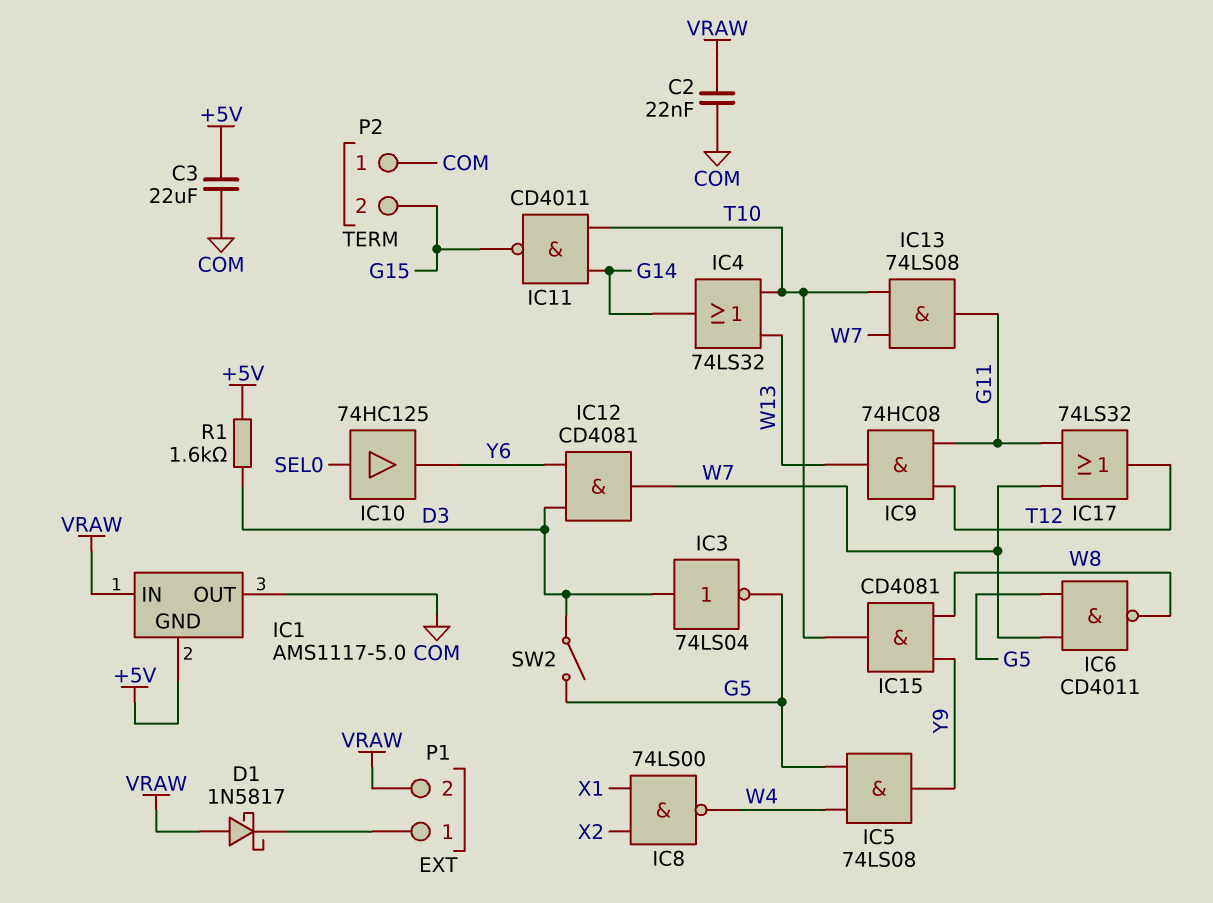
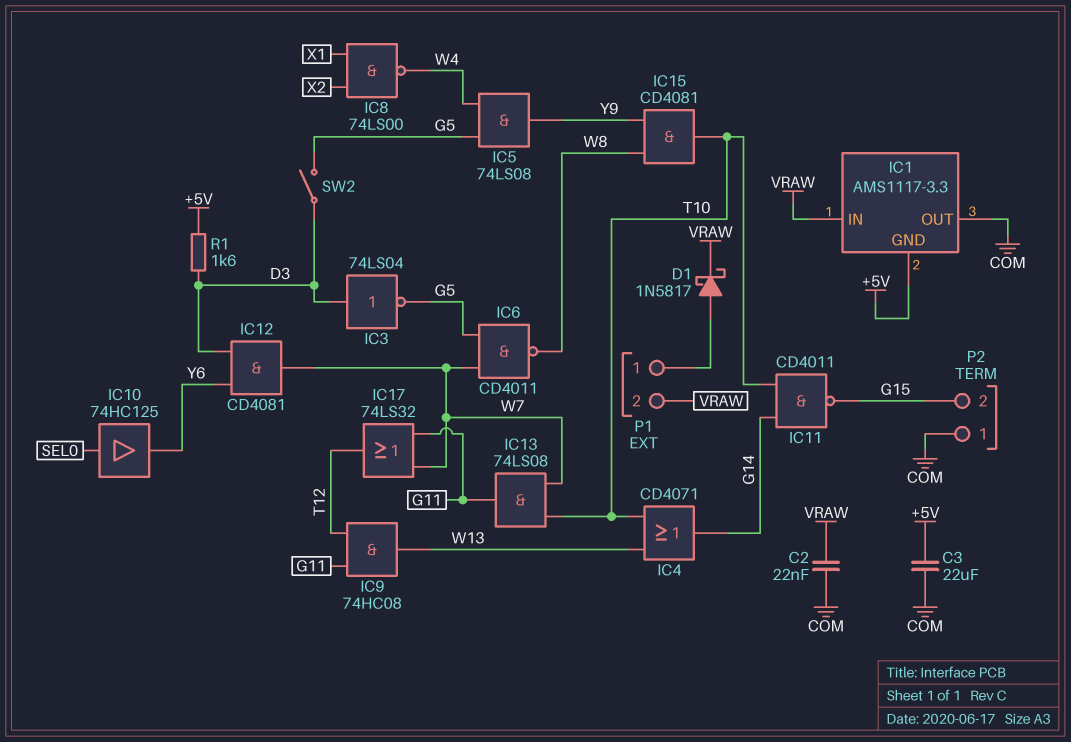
D1: schottky 1N5817 (A VRAW, K P1/1) -> schottky 1N5817 (A P1/1, K VRAW)
IC1: AMS1117-5.0 -> AMS1117-3.3
IC4: OR 74LS32 (in T10, in W13, out G14) -> OR CD4071 (in T10, in W13, out G14)

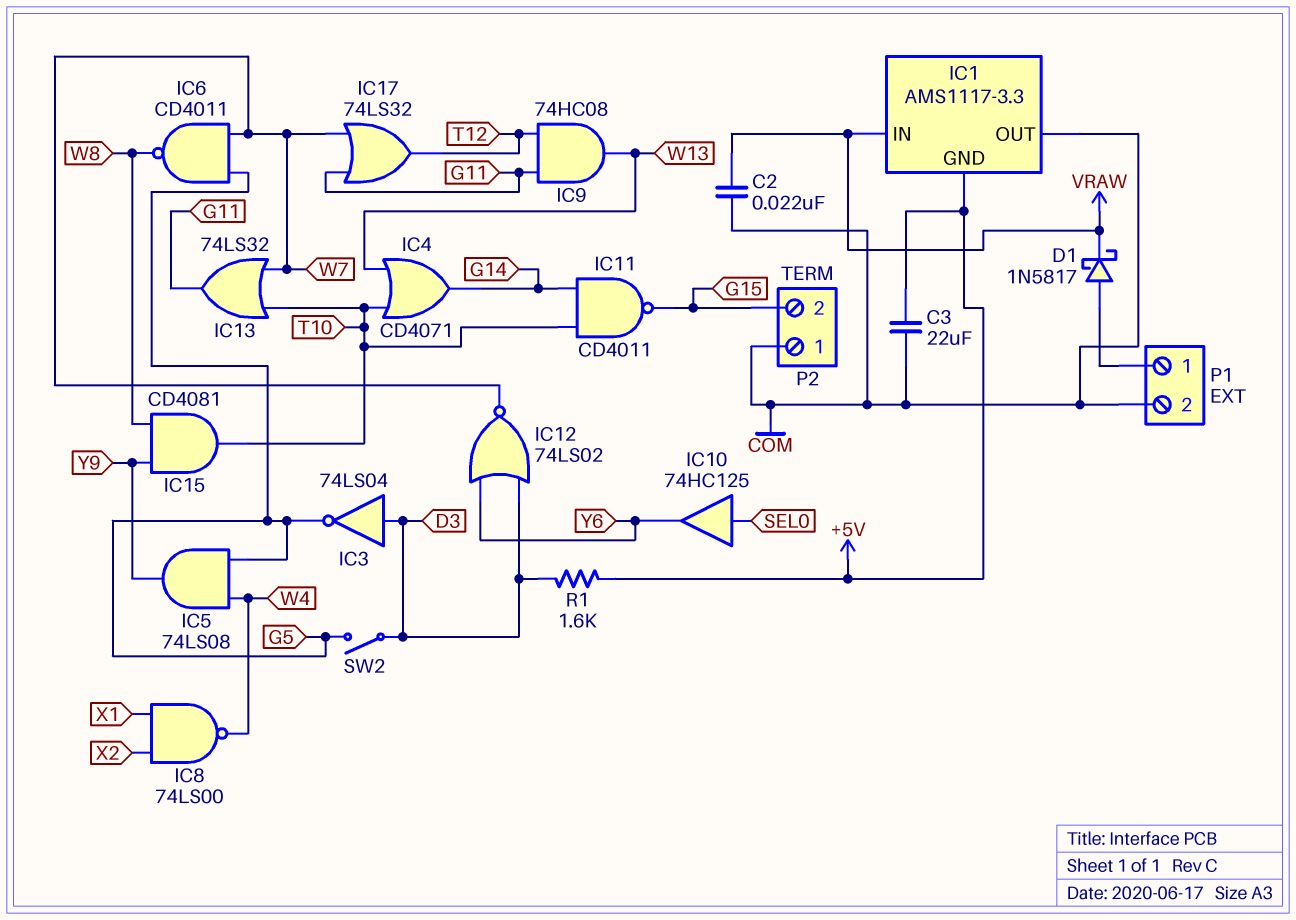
IC12: AND CD4081 (in D3, in Y6, out W7) -> NOR 74LS02 (in D3, in Y6, out W7)
IC13: AND 74LS08 (in T10, in W7, out G11) -> OR 74LS32 (in T10, in W7, out G11)
P1 pin 2: VRAW -> COM

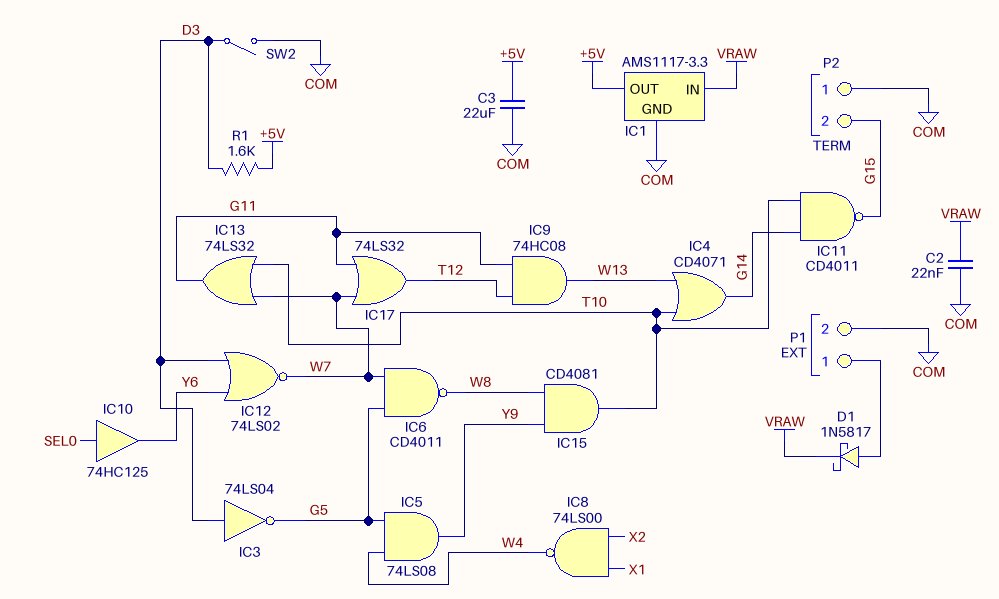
IC1 pin GND: +5V -> COM
IC1 pin OUT: COM -> +5V
SW2: switch (D3, G5) -> switch (COM, D3)

